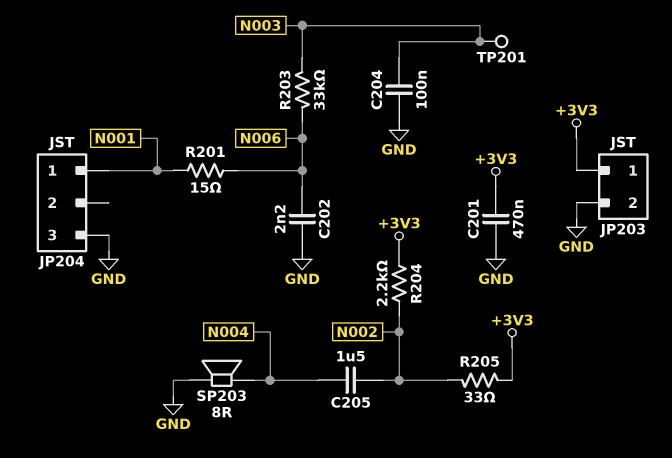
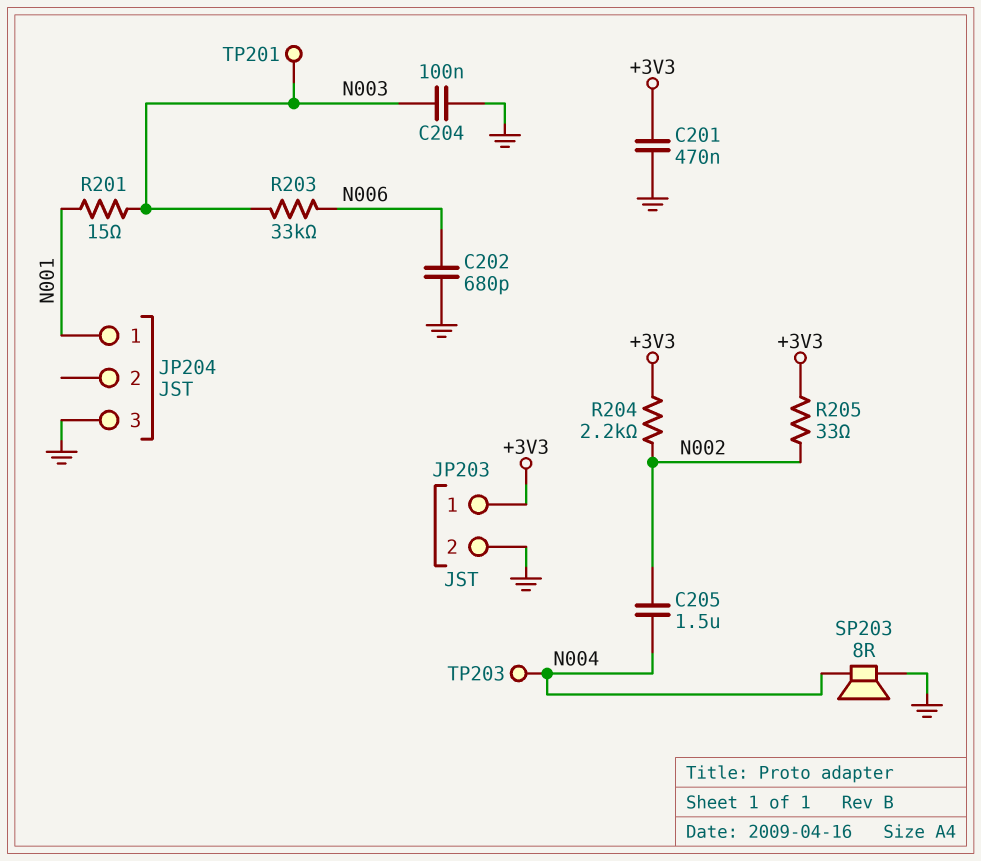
C202: 2.2nF (GND, N006) -> 680pF (GND, N006)
R201: 15 (N001, N006) -> 15 (N001, N003)
TP203: none -> test point (N004)

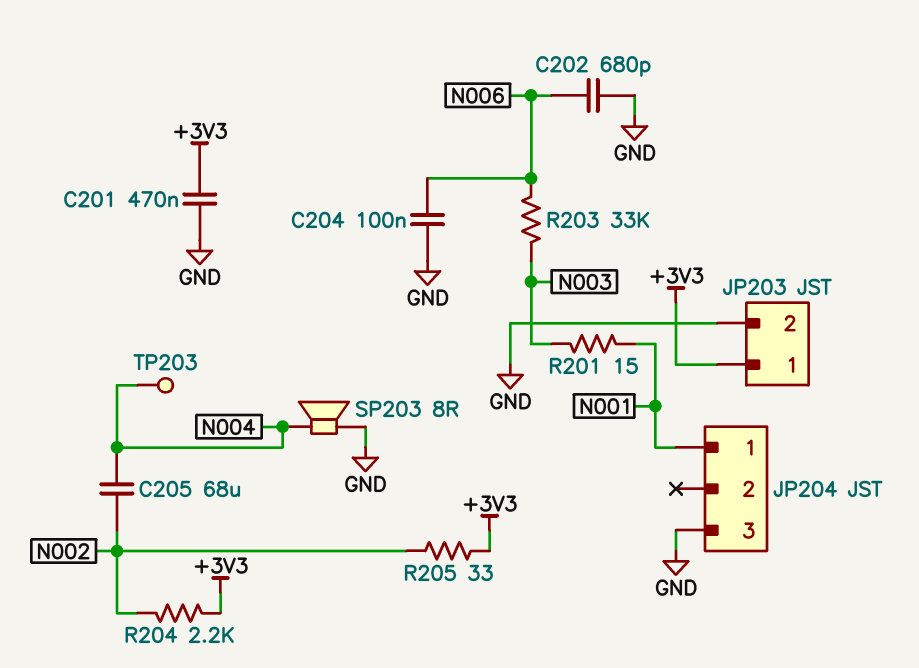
C204: 100nF (GND, N003) -> 100nF (GND, N006)
C205: 1.5uF (N002, N004) -> 68uF (N002, N004)
TP201: test point (N003) -> none

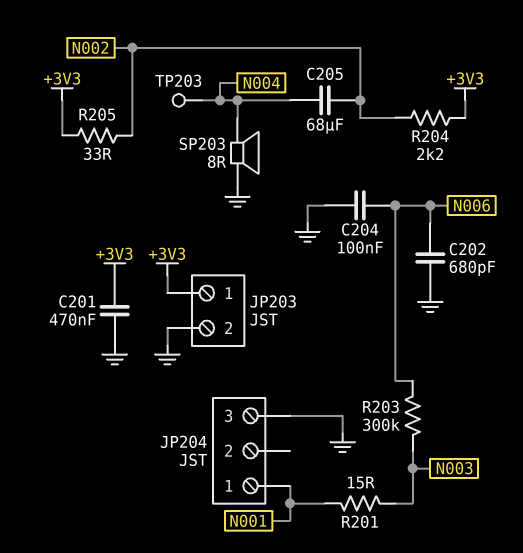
R203: 33k (N003, N006) -> 300k (N003, N006)

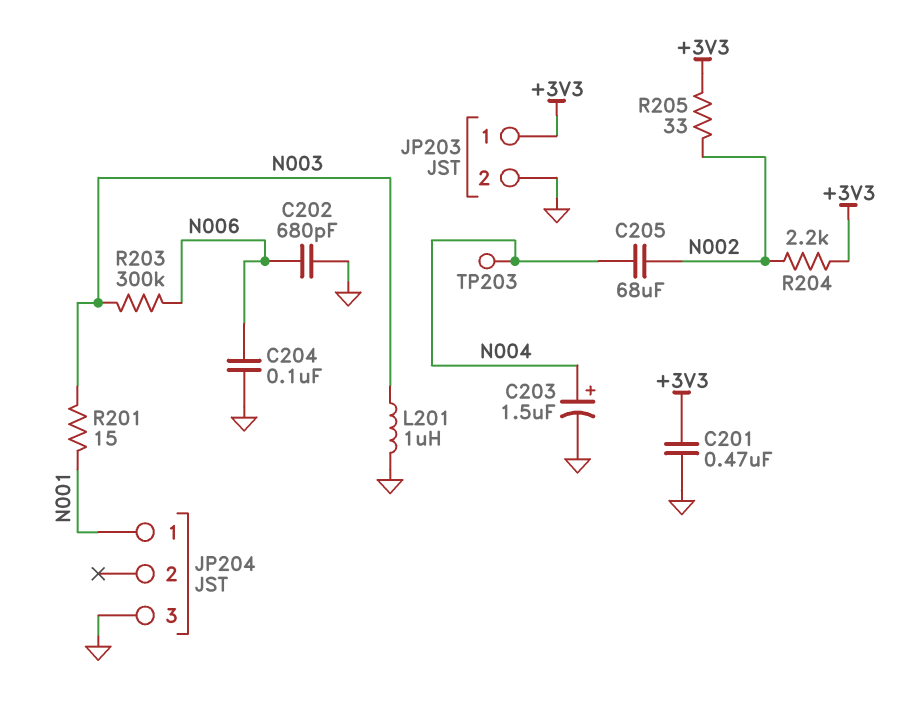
C203: none -> 1.5uF (plus N004, minus GND)
L201: none -> 1uH (GND, N003)
SP203: speaker 8R (GND, N004) -> none

